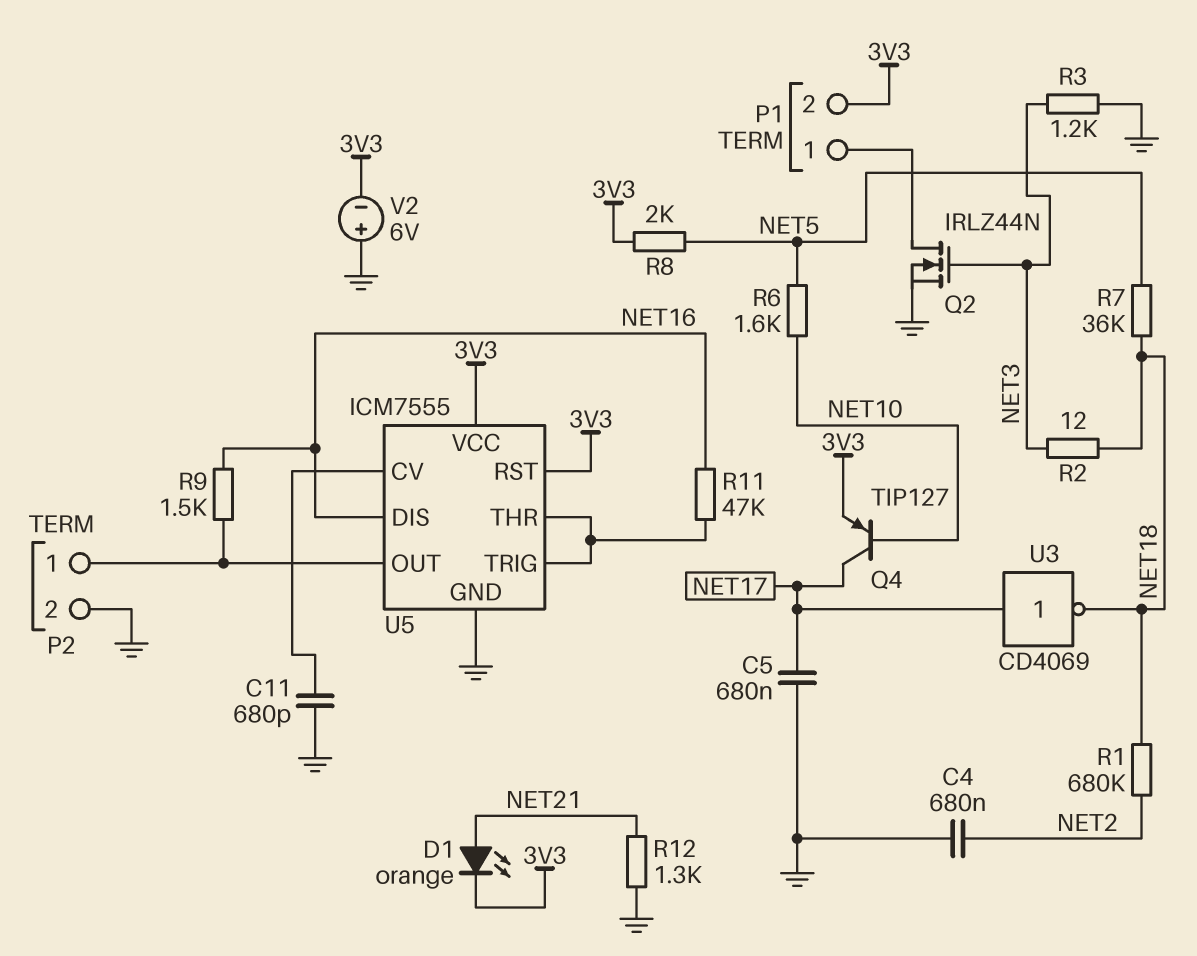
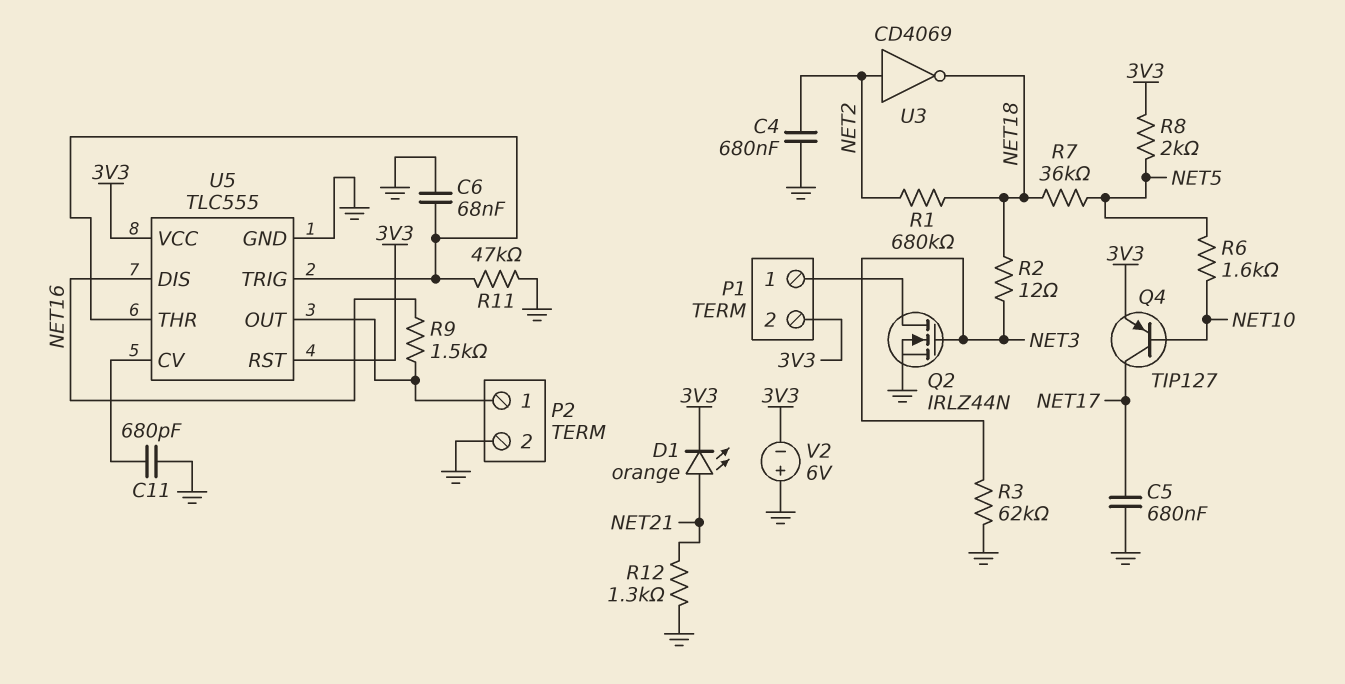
C6: none -> 68nF (GND, U5/THR)
R3: 1.2k (GND, NET3) -> 62k (GND, NET3)
R11: 47k (NET16, U5/THR) -> 47k (GND, U5/THR)
U3: NOT CD4069 (in NET17, out NET18) -> NOT CD4069 (in NET2, out NET18)
U5: ICM7555 -> TLC555

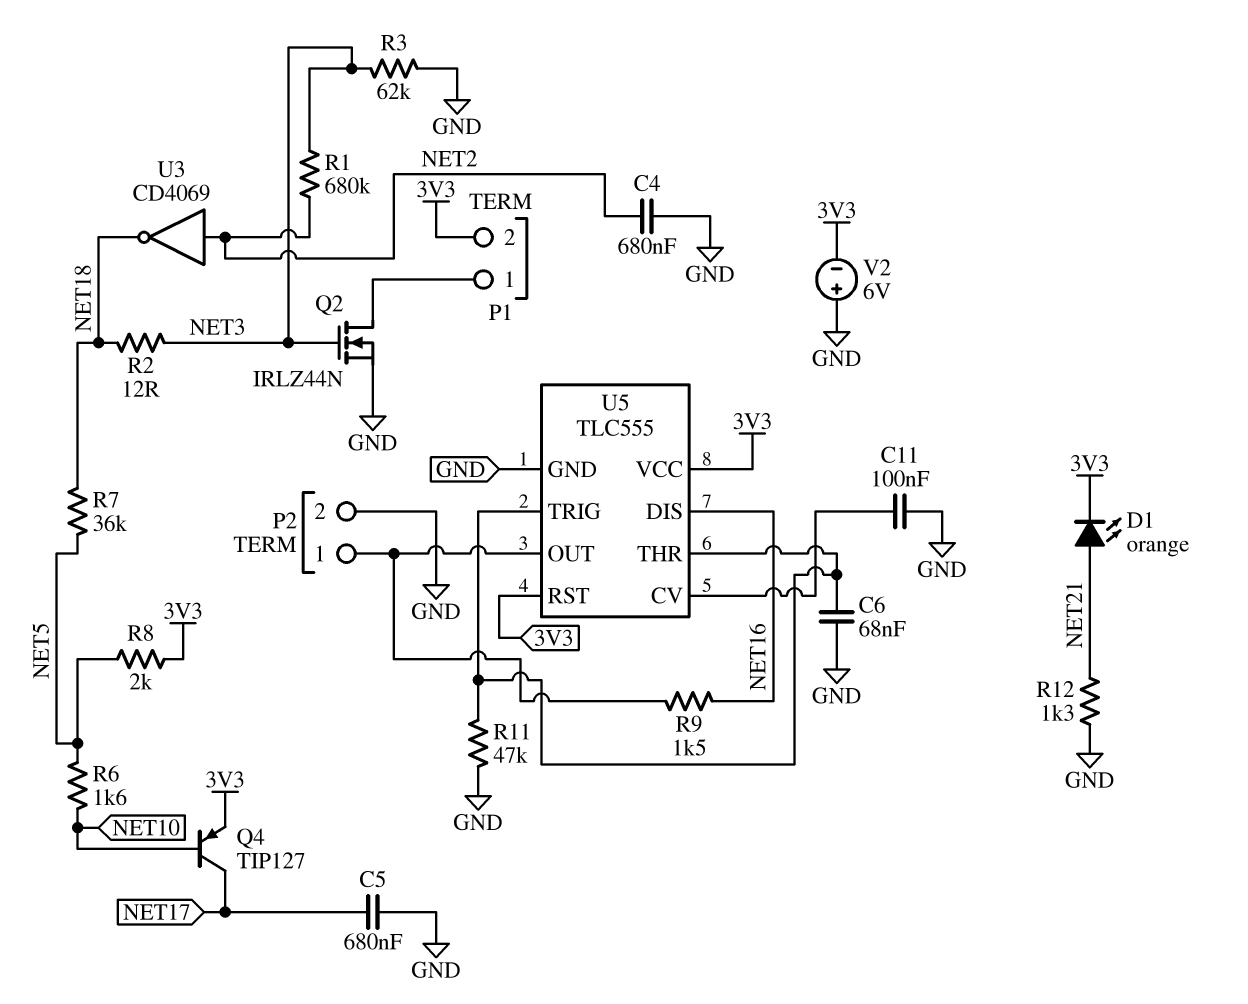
C11: 680pF (GND, U5/CV) -> 100nF (GND, U5/CV)
R1: 680k (NET2, NET18) -> 680k (NET2, NET3)

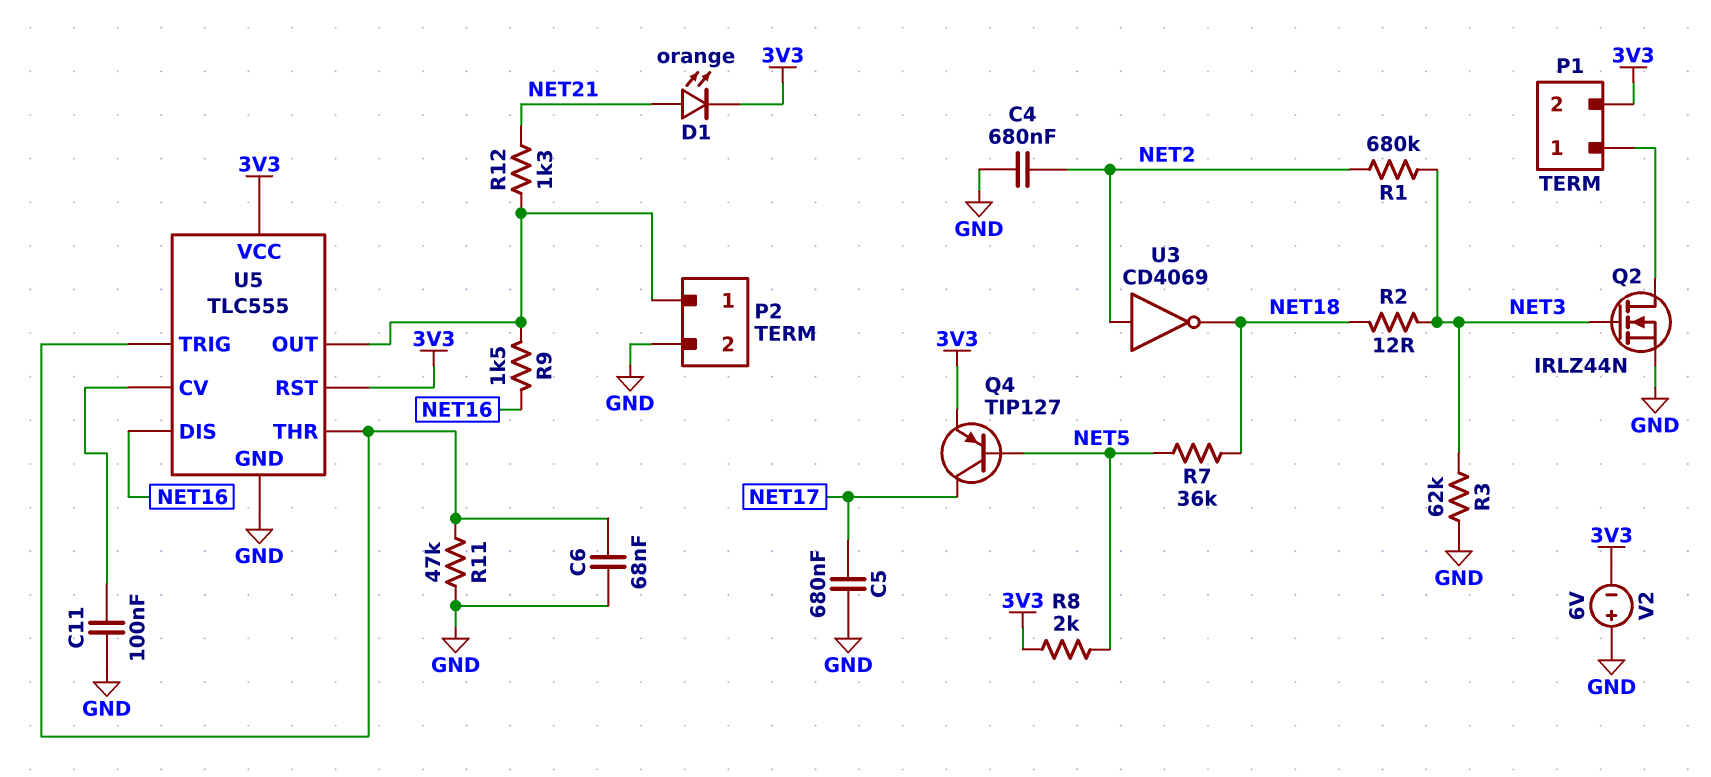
Q4: PNP TIP127 (B NET10, C NET17, E 3V3) -> PNP TIP127 (B NET5, C NET17, E 3V3)
R6: 1.6k (NET5, NET10) -> none
R12: 1.3k (GND, NET21) -> 1.3k (NET21, P2/1)

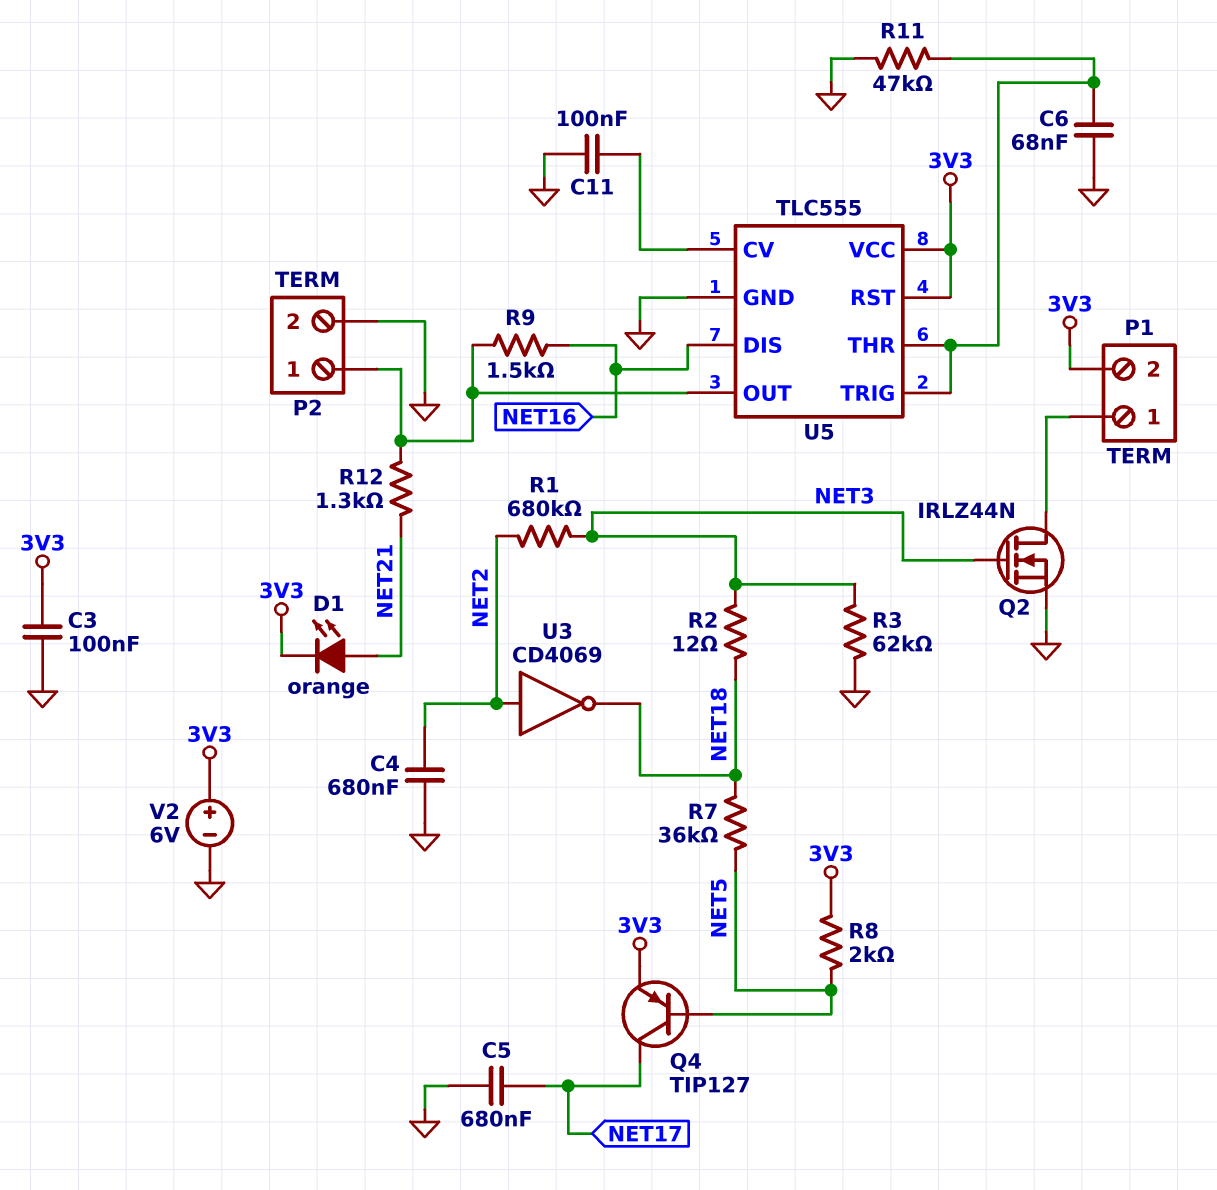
C3: none -> 100nF (3V3, GND)
V2: 6V (plus GND, minus 3V3) -> 6V (plus 3V3, minus GND)

